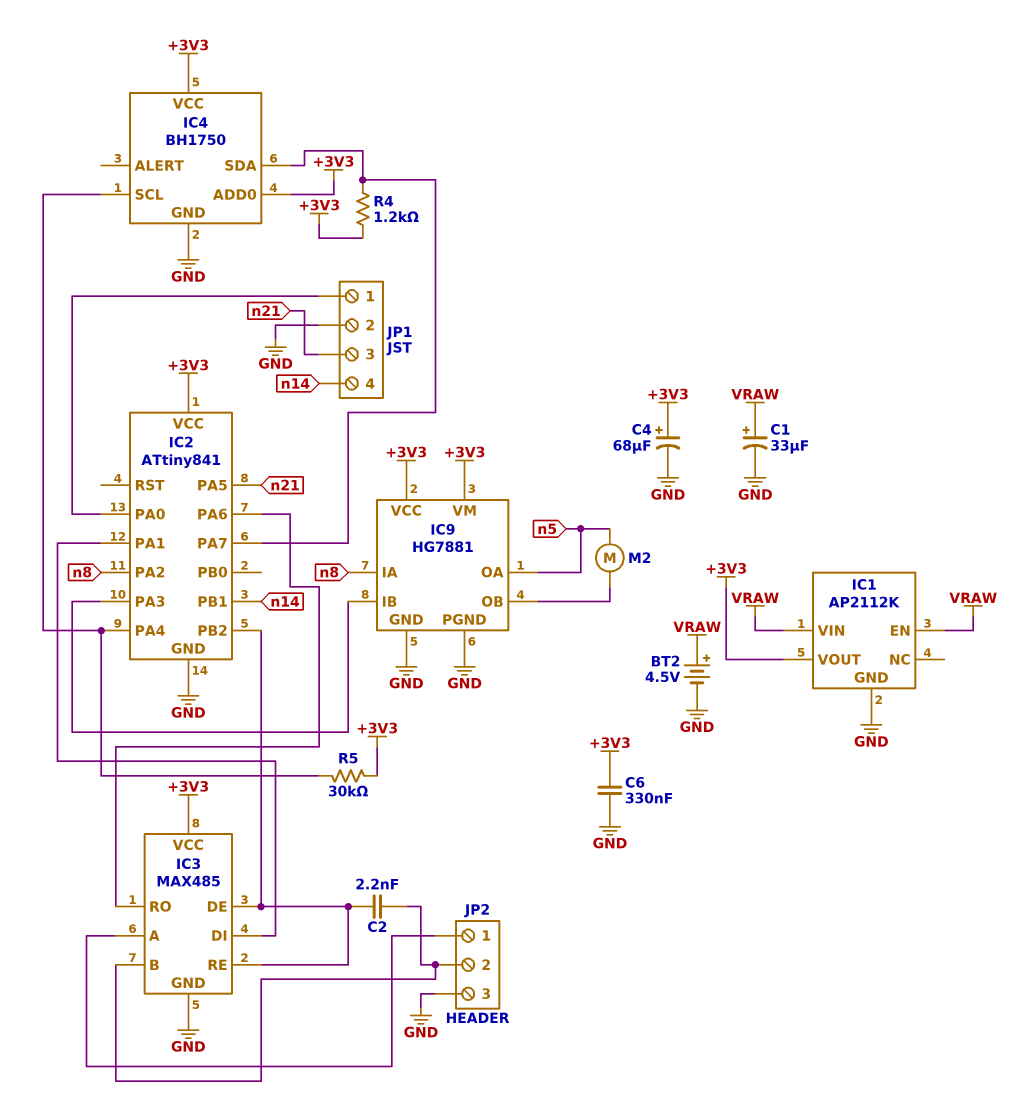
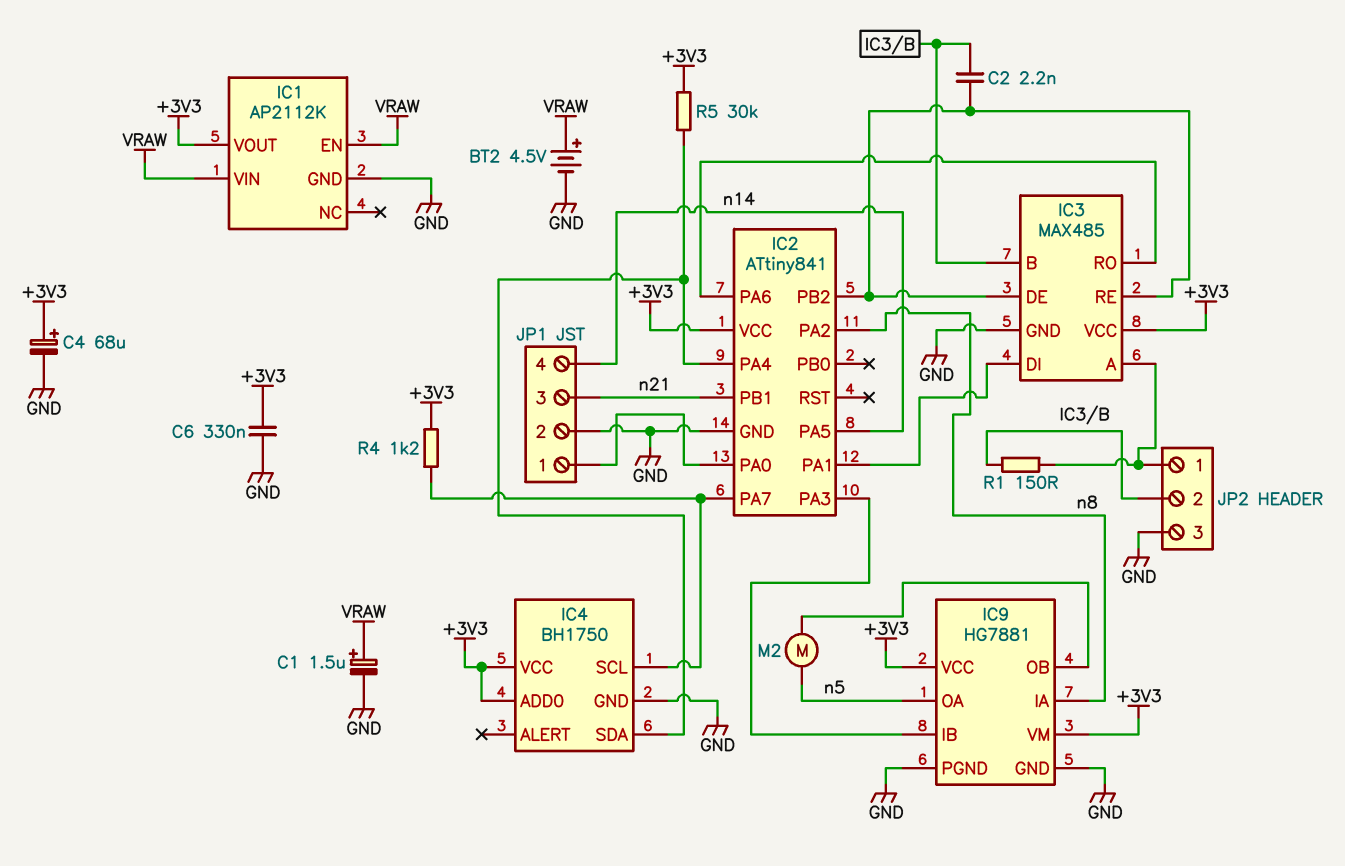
C1: 33uF (plus VRAW, minus GND) -> 1.5uF (plus VRAW, minus GND)
IC2 pin PA5: n21 -> n14
IC2 pin PB1: n14 -> n21
IC4 pin SCL: IC2/PA4 -> IC2/PA7
IC4 pin SDA: IC2/PA7 -> IC2/PA4
R1: none -> 150 (IC3/A, IC3/B)

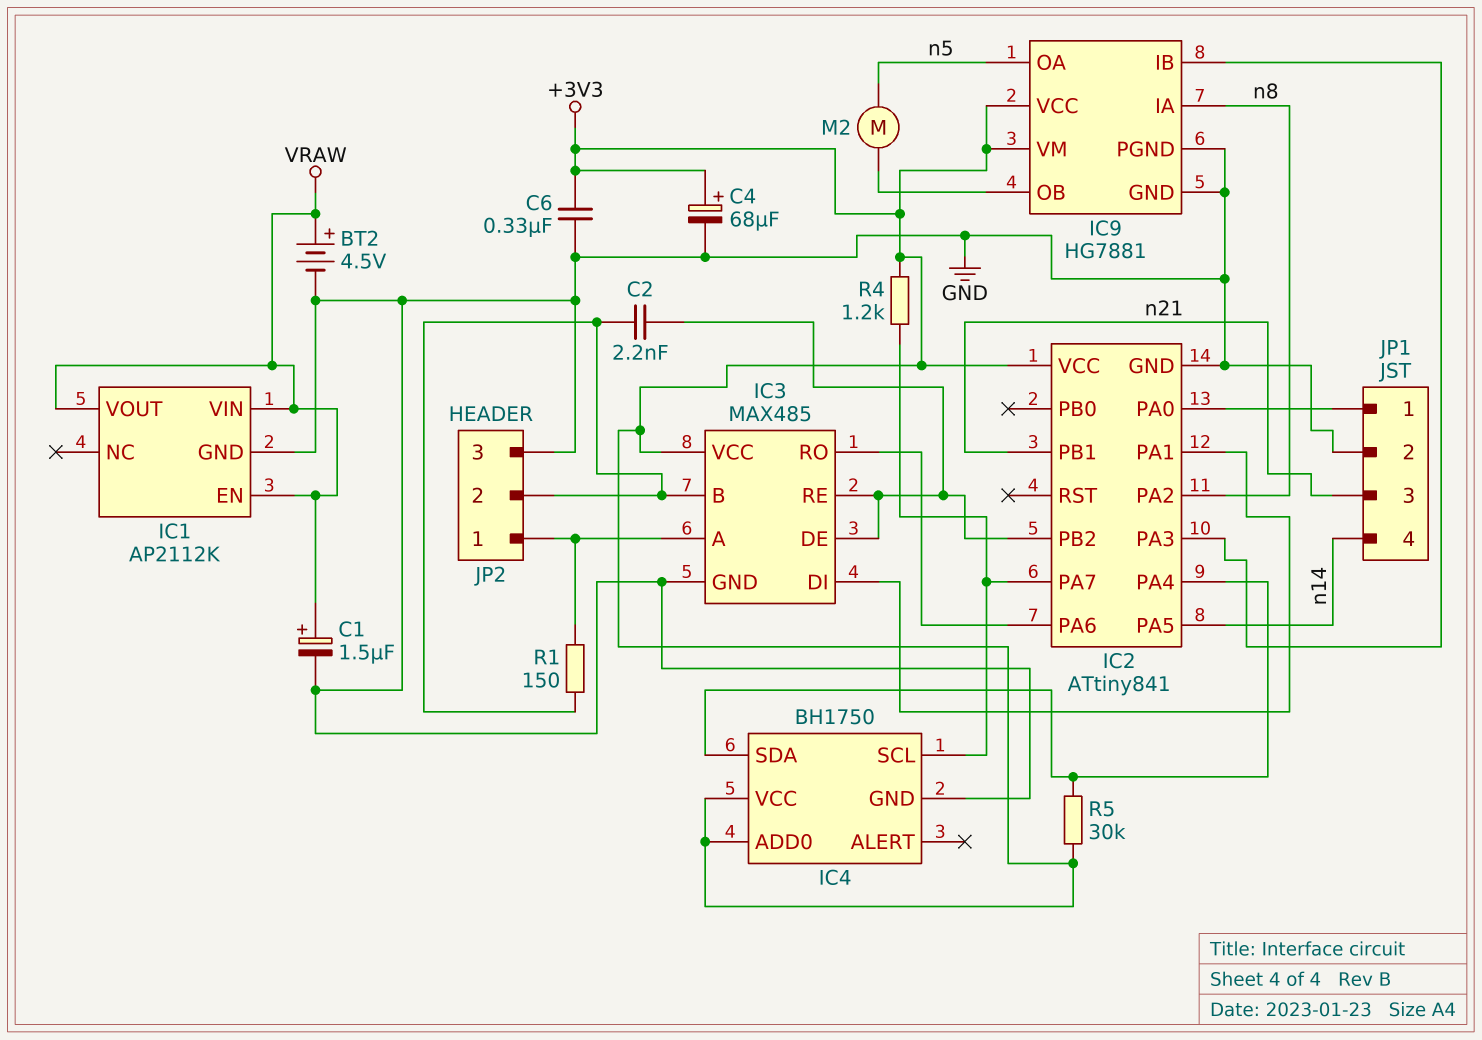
IC1 pin VOUT: +3V3 -> VRAW

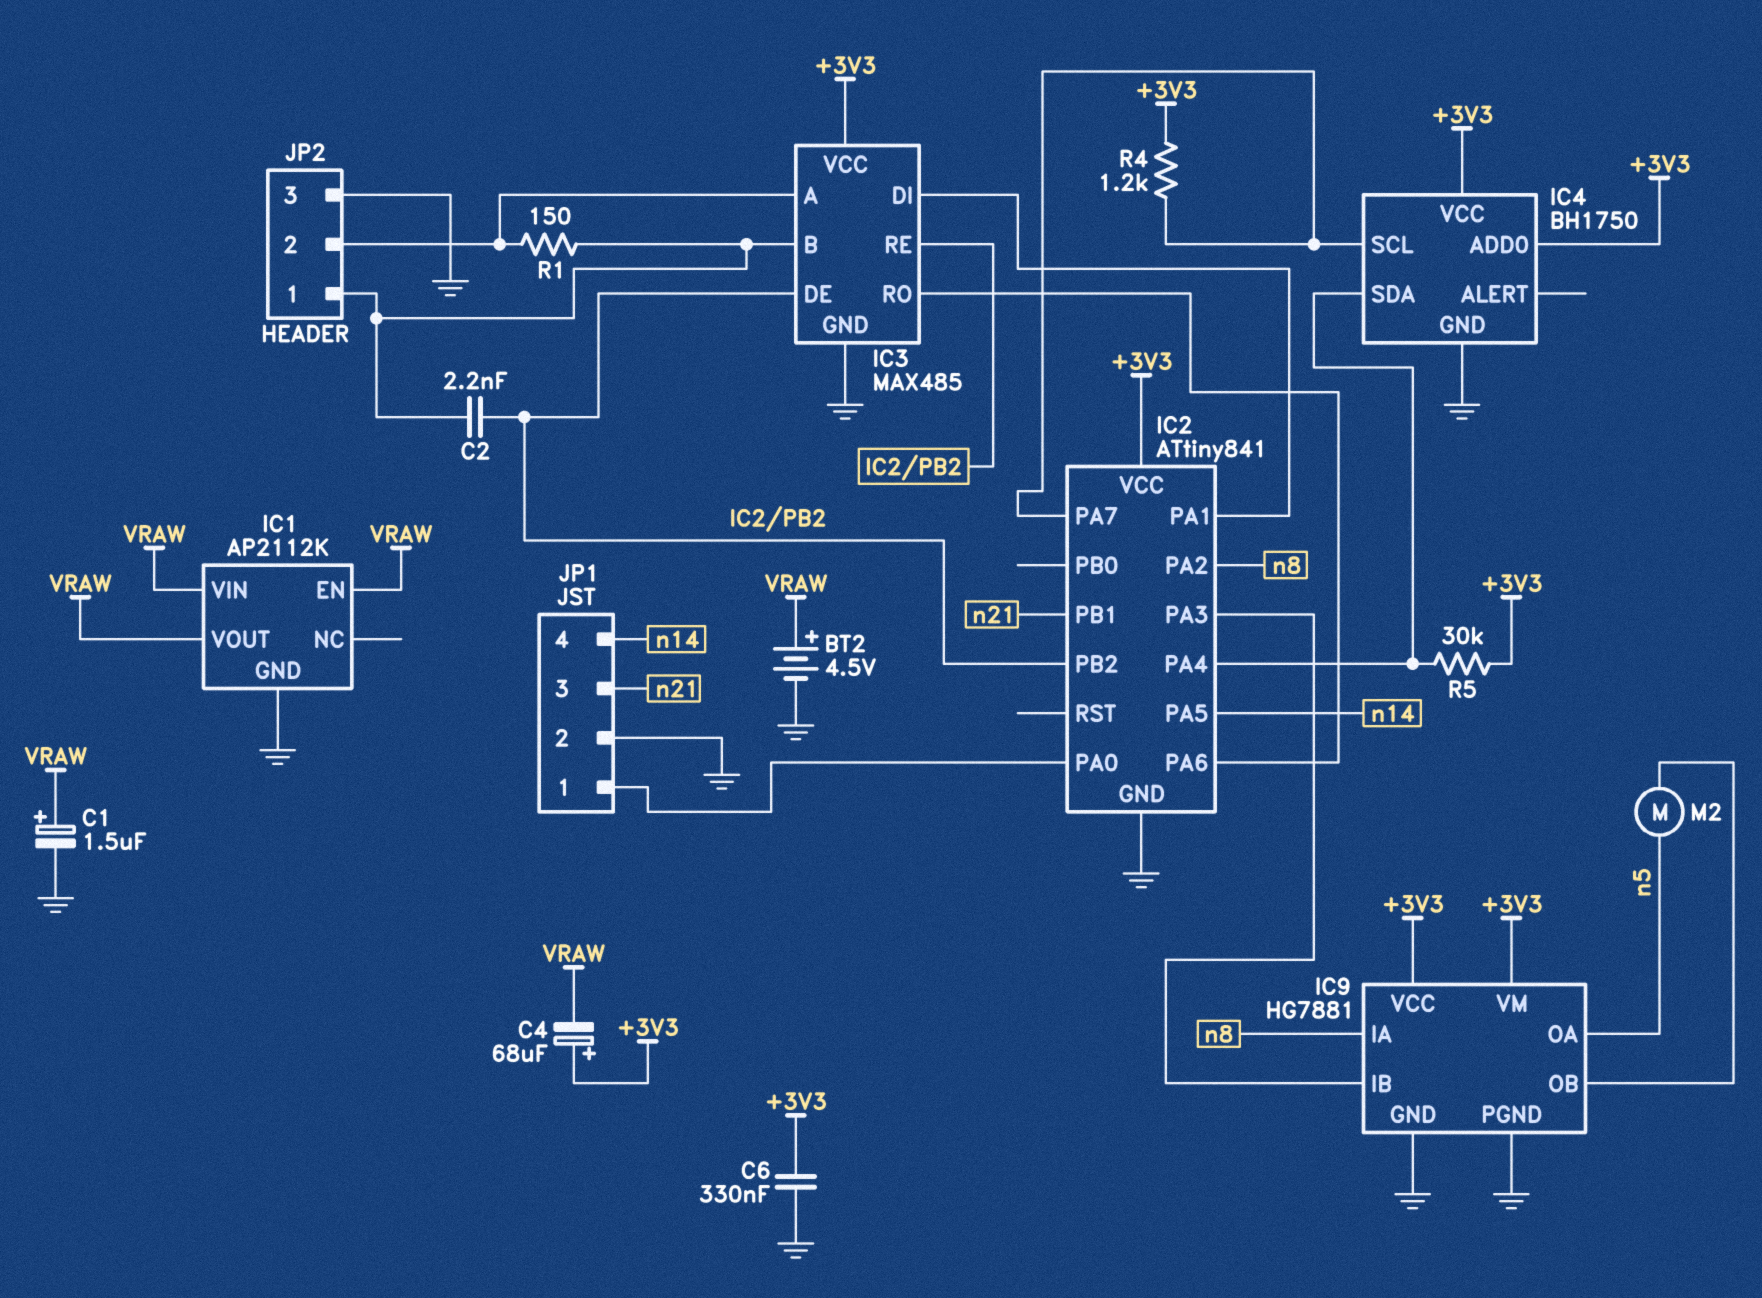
C4: 68uF (plus +3V3, minus GND) -> 68uF (plus +3V3, minus VRAW)
JP2 pin 1: IC3/A -> IC3/B
JP2 pin 2: IC3/B -> IC3/A

